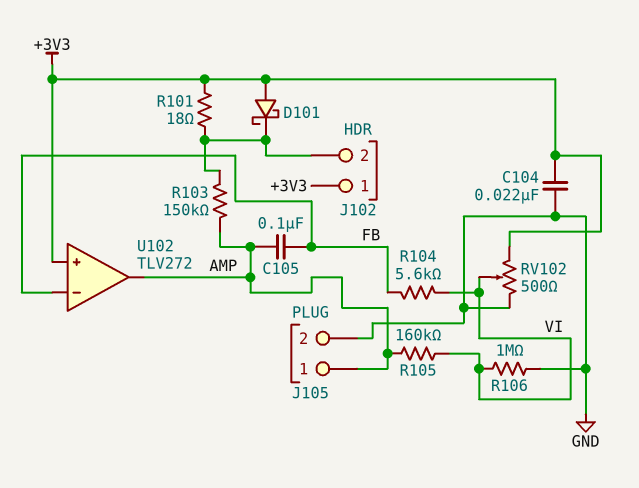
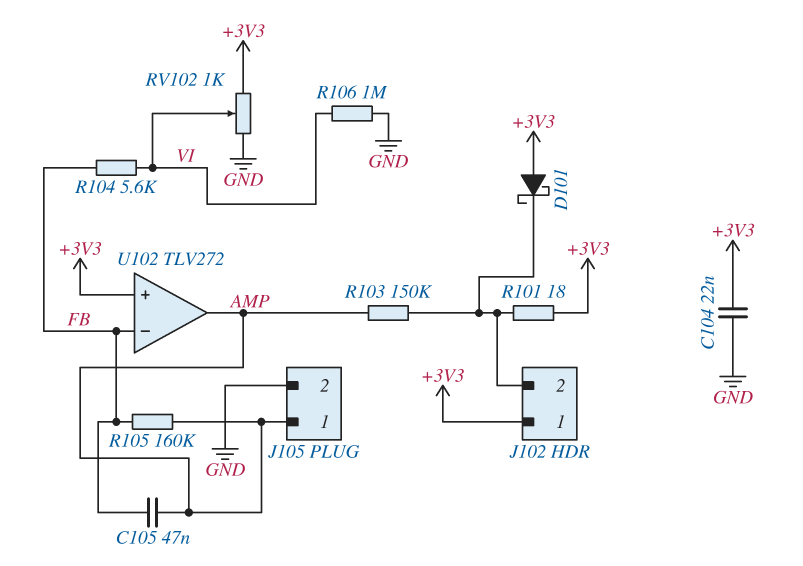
C105: 100nF (AMP, FB) -> 47nF (AMP, FB)
R105: 160k (AMP, VI) -> 160k (AMP, FB)
RV102: 500 (+3V3, GND, wiper VI) -> 1k (+3V3, GND, wiper VI)

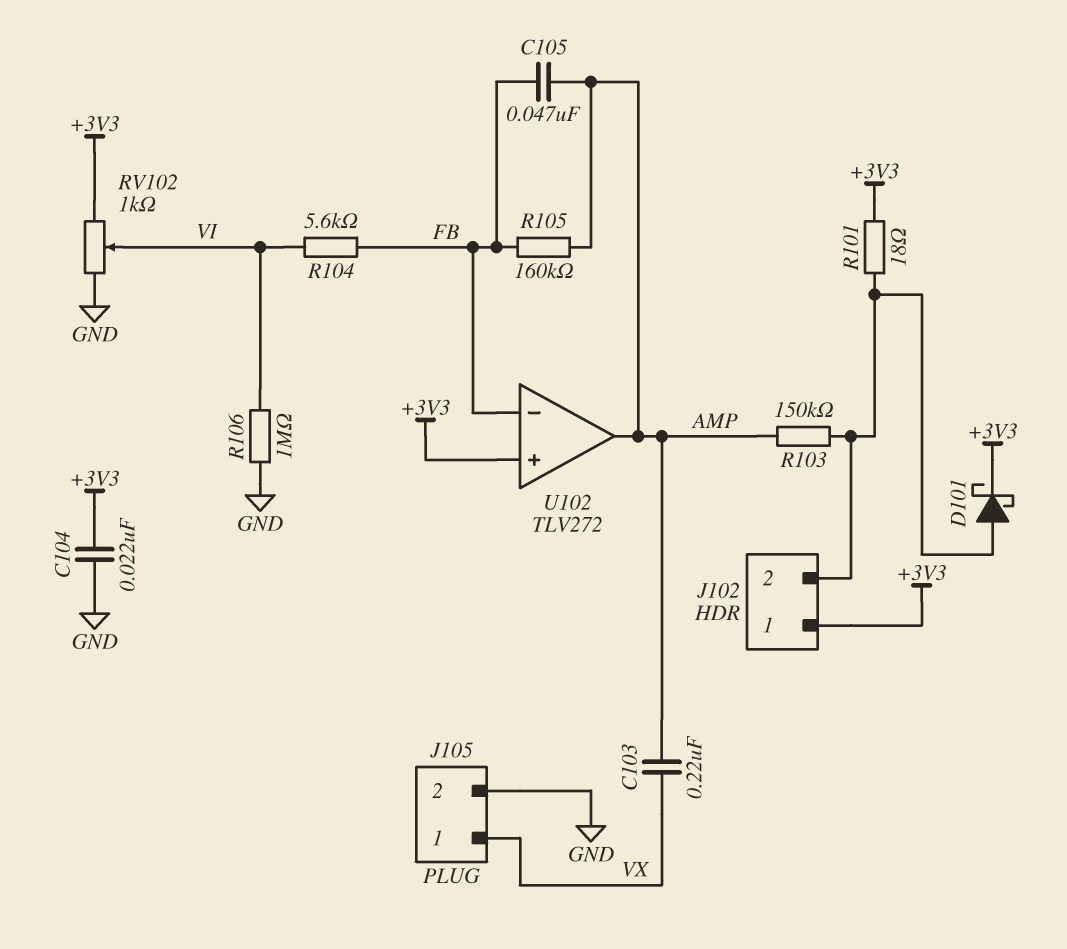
C103: none -> 220nF (AMP, VX)
D101: schottky (A +3V3, K J102/2) -> schottky (A J102/2, K +3V3)
J105 pin 1: AMP -> VX

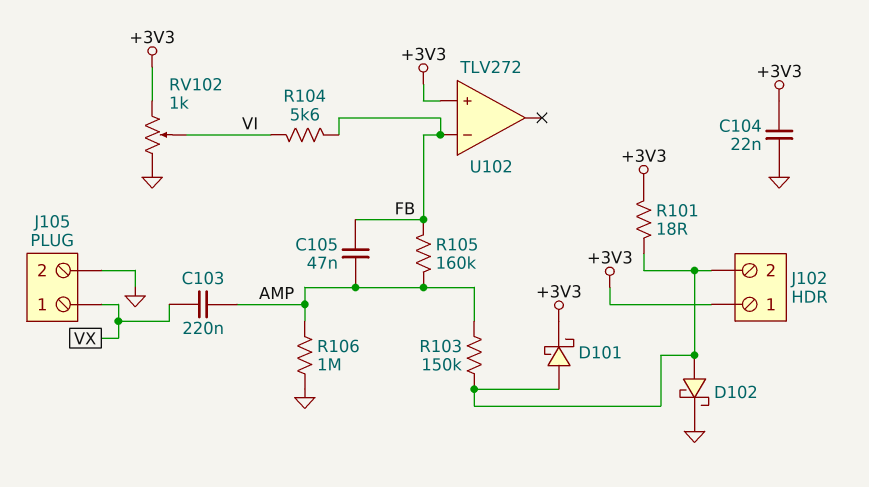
D102: none -> schottky (A J102/2, K GND)
R106: 1M (GND, VI) -> 1M (AMP, GND)
U102 pin out: AMP -> none

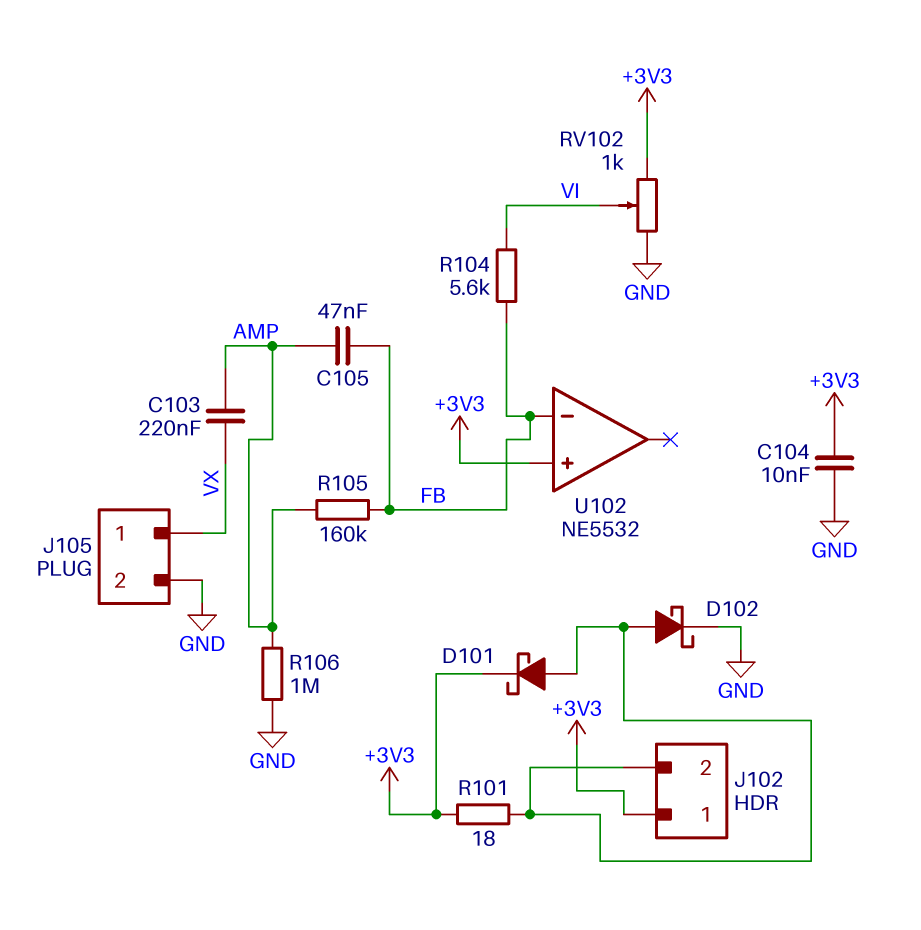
C104: 22nF (+3V3, GND) -> 10nF (+3V3, GND)
R103: 150k (AMP, J102/2) -> none
U102: TLV272 -> NE5532

